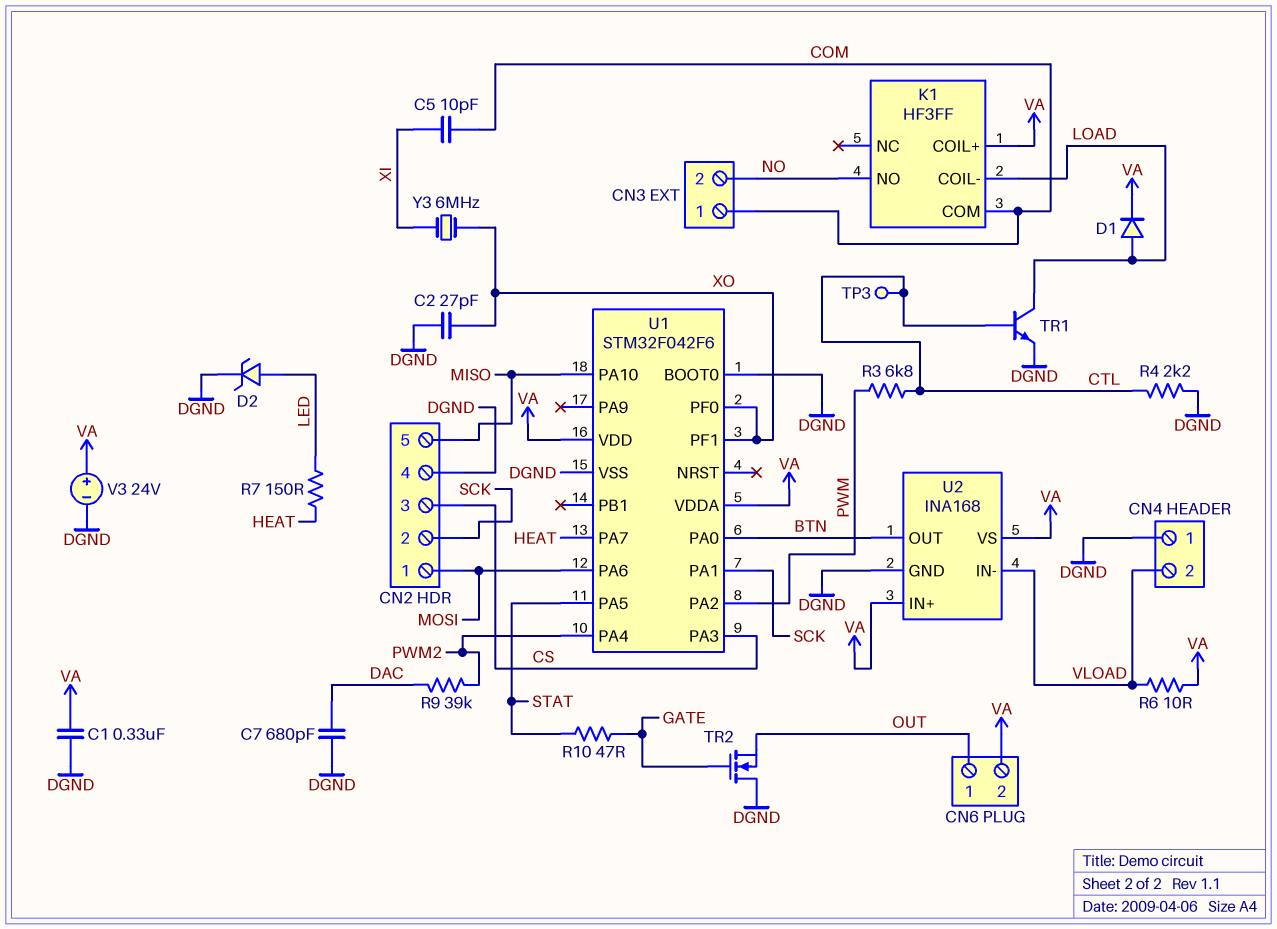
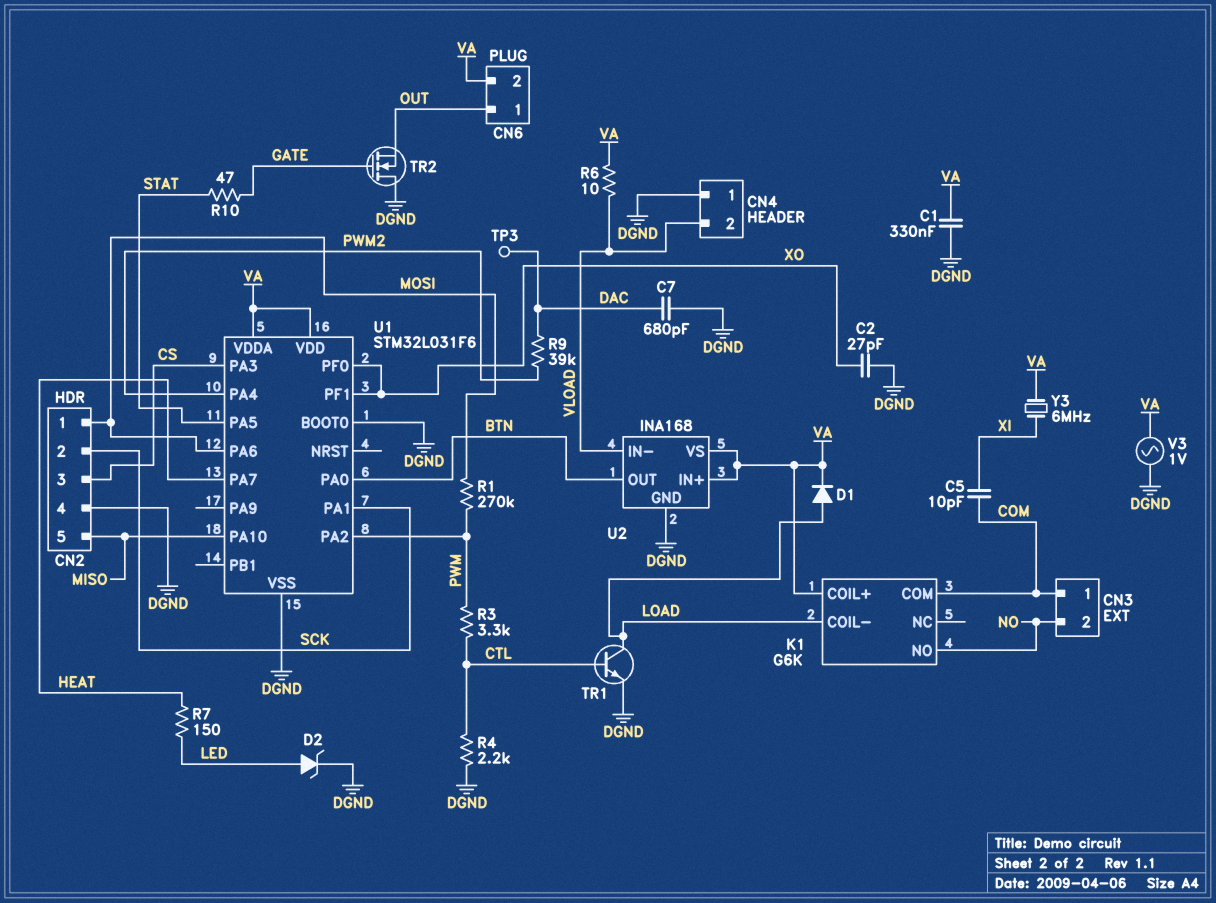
K1: HF3FF -> G6K
R1: none -> 270k (MOSI, PWM)
R3: 6.8k (CTL, PWM) -> 3.3k (CTL, PWM)
TP3: test point (CTL) -> test point (DAC)
U1: STM32F042F6 -> STM32L031F6
V3: 24V (plus VA, minus DGND) -> AC 1V (DGND, VA)
Y3: 6MHz (XI, XO) -> 6MHz (VA, XI)

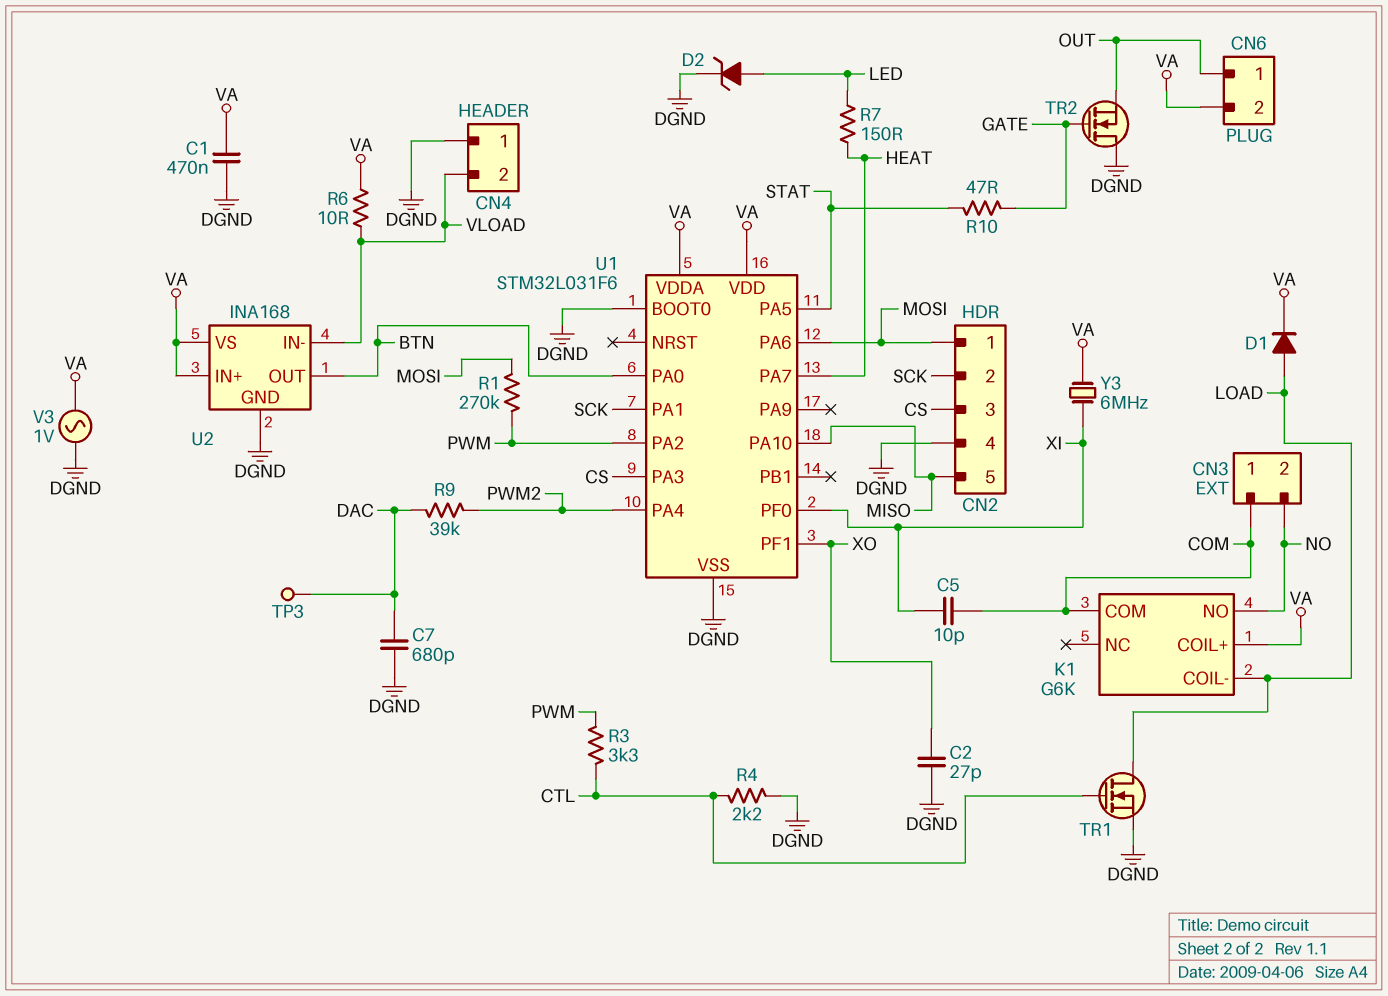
C1: 330nF (DGND, VA) -> 470nF (DGND, VA)
TR1: NPN (B CTL, C LOAD, E DGND) -> NMOS (G CTL, D LOAD, S DGND)
U1 pin PF0: XO -> XI

